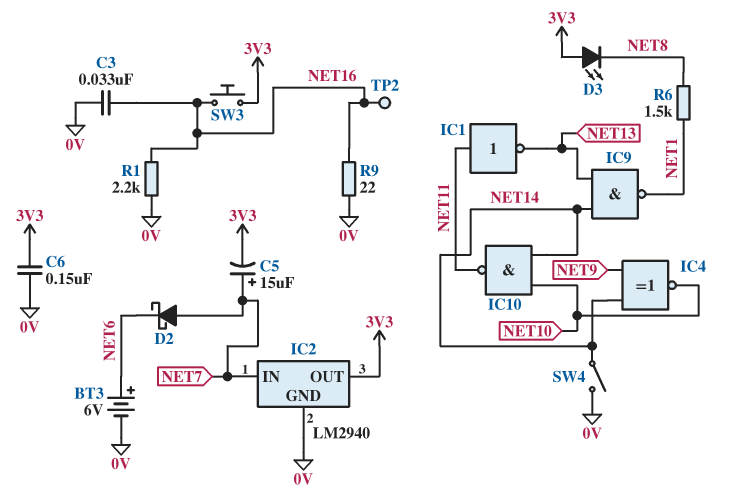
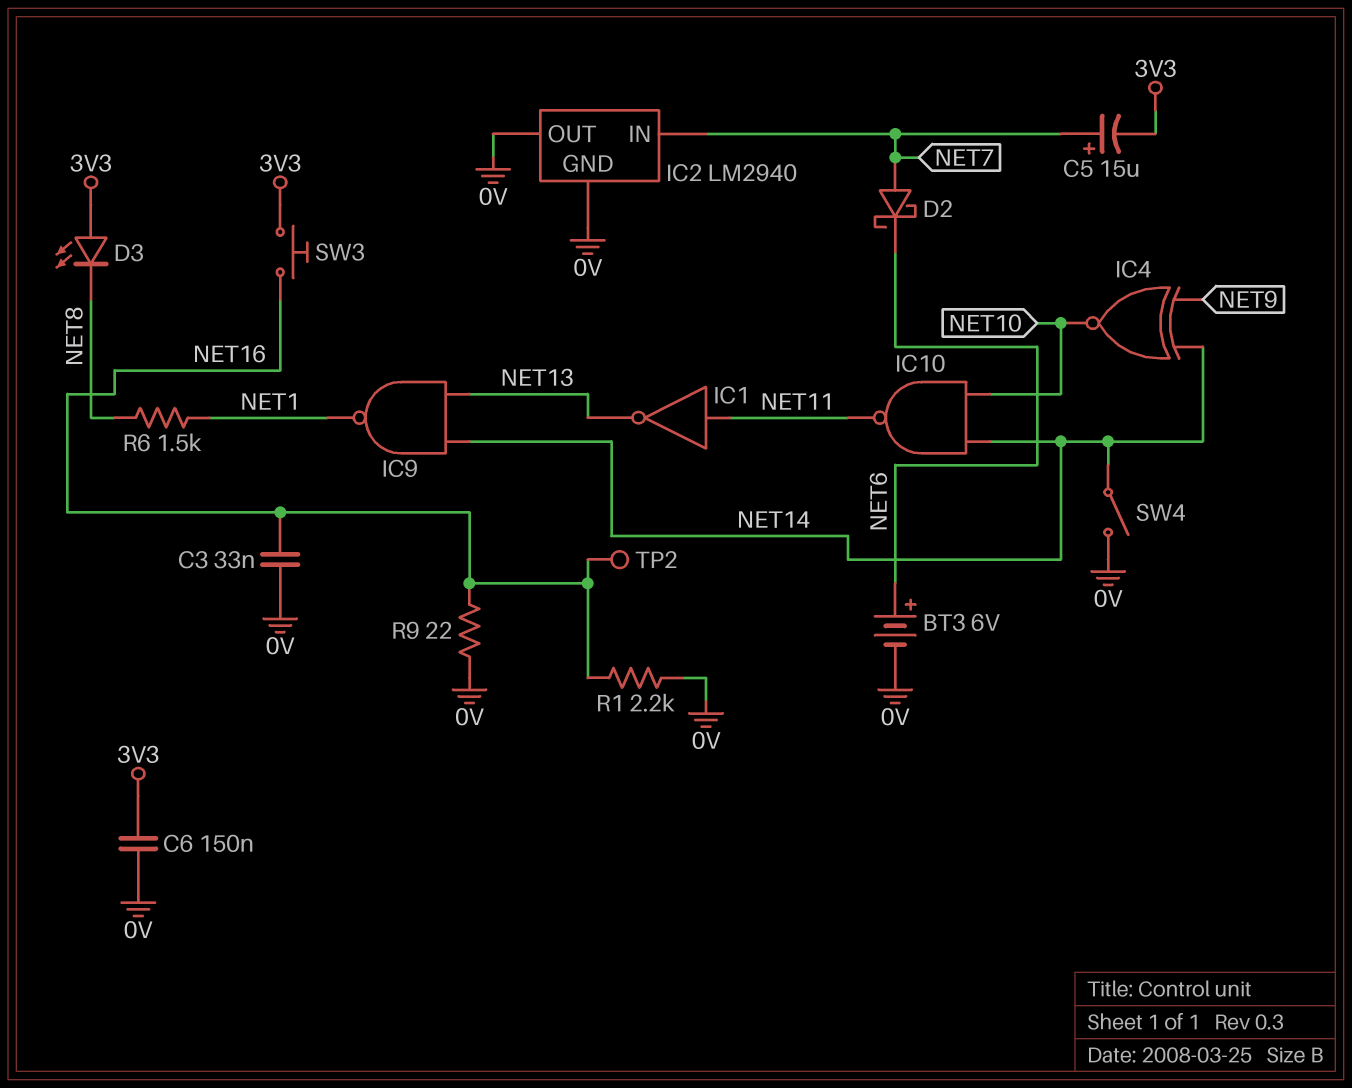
IC2 pin OUT: 3V3 -> 0V

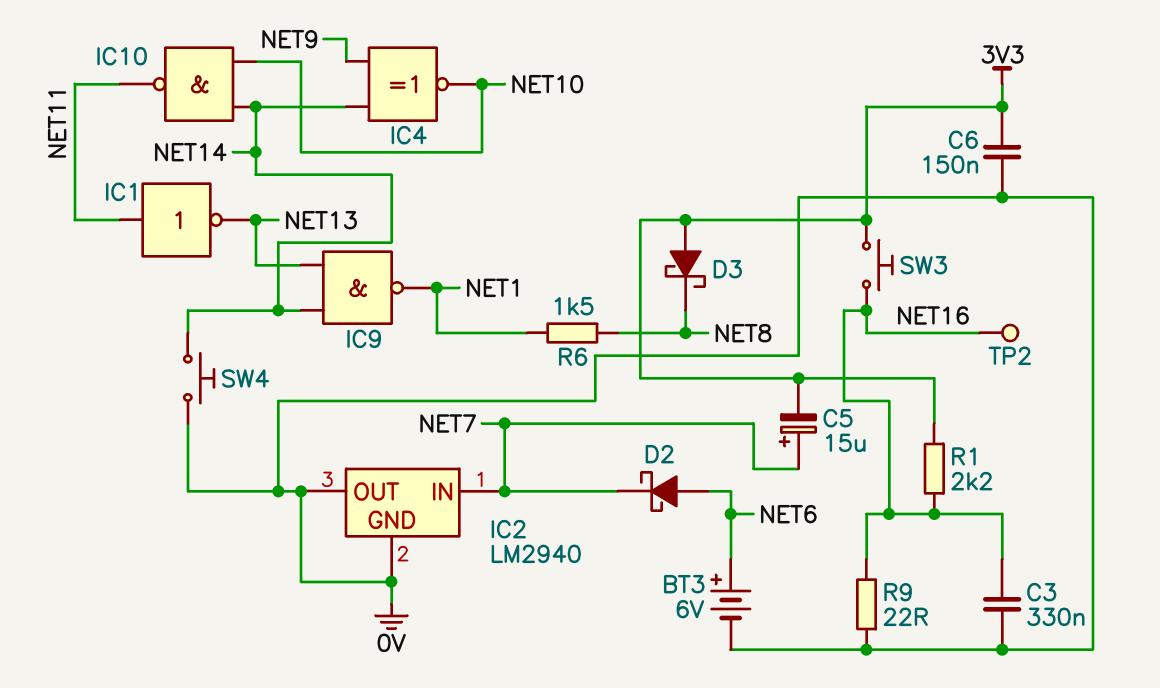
C3: 33nF (0V, NET16) -> 330nF (0V, NET16)
D2: schottky (A NET7, K NET6) -> schottky (A NET6, K NET7)
D3: LED (A 3V3, K NET8) -> schottky (A 3V3, K NET8)
R1: 2.2k (0V, NET16) -> 2.2k (3V3, NET16)
SW4: switch (0V, NET14) -> button (0V, NET14)

